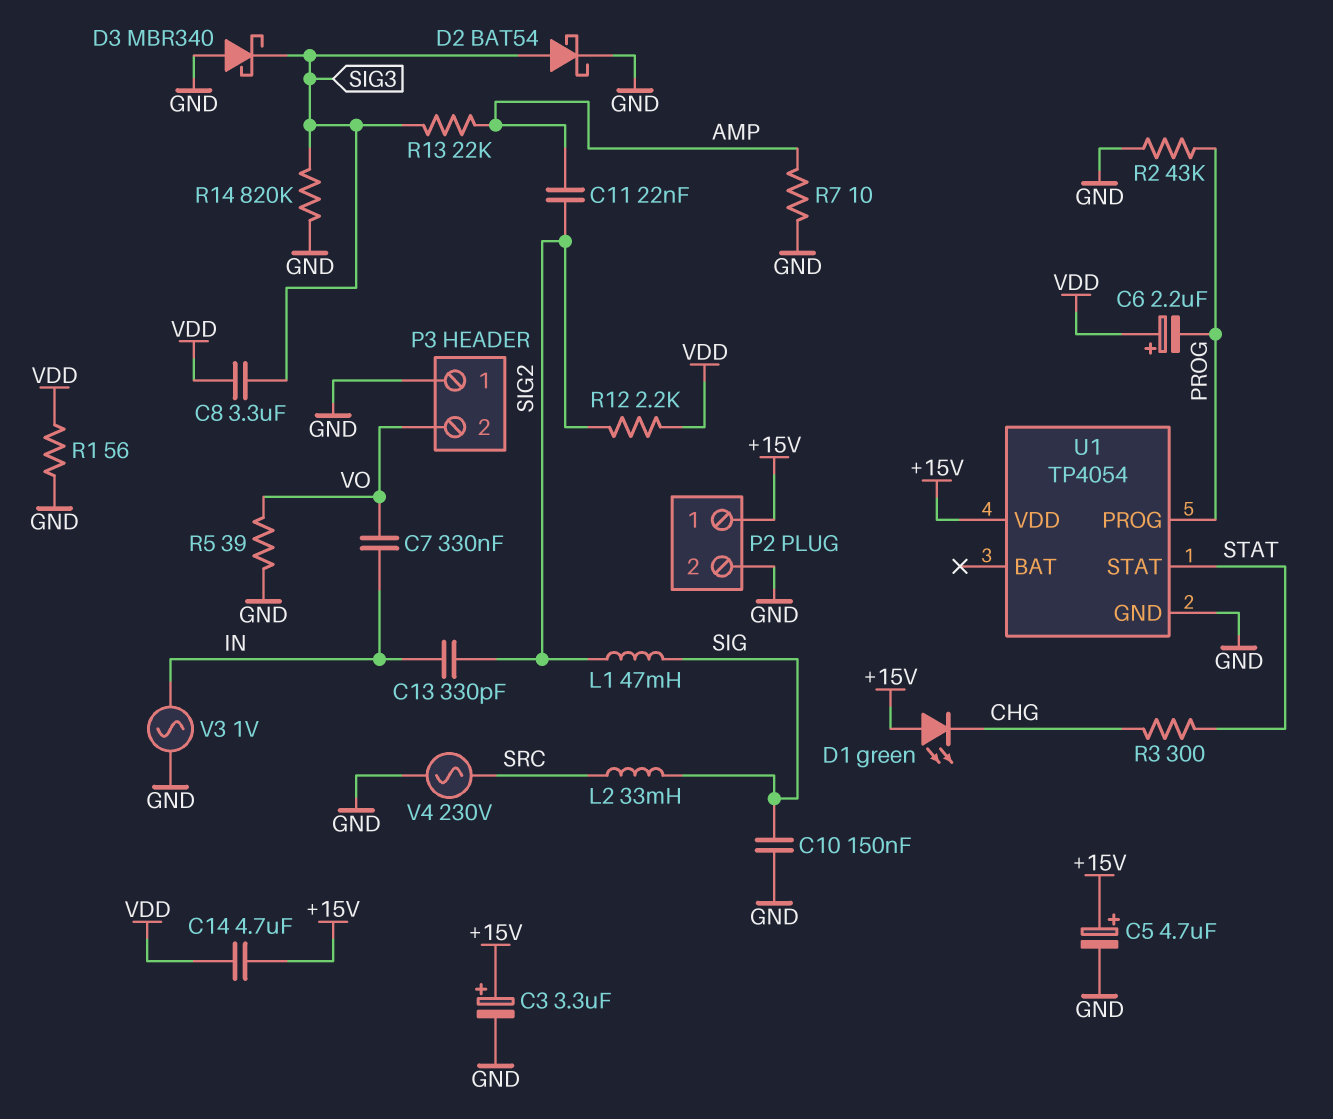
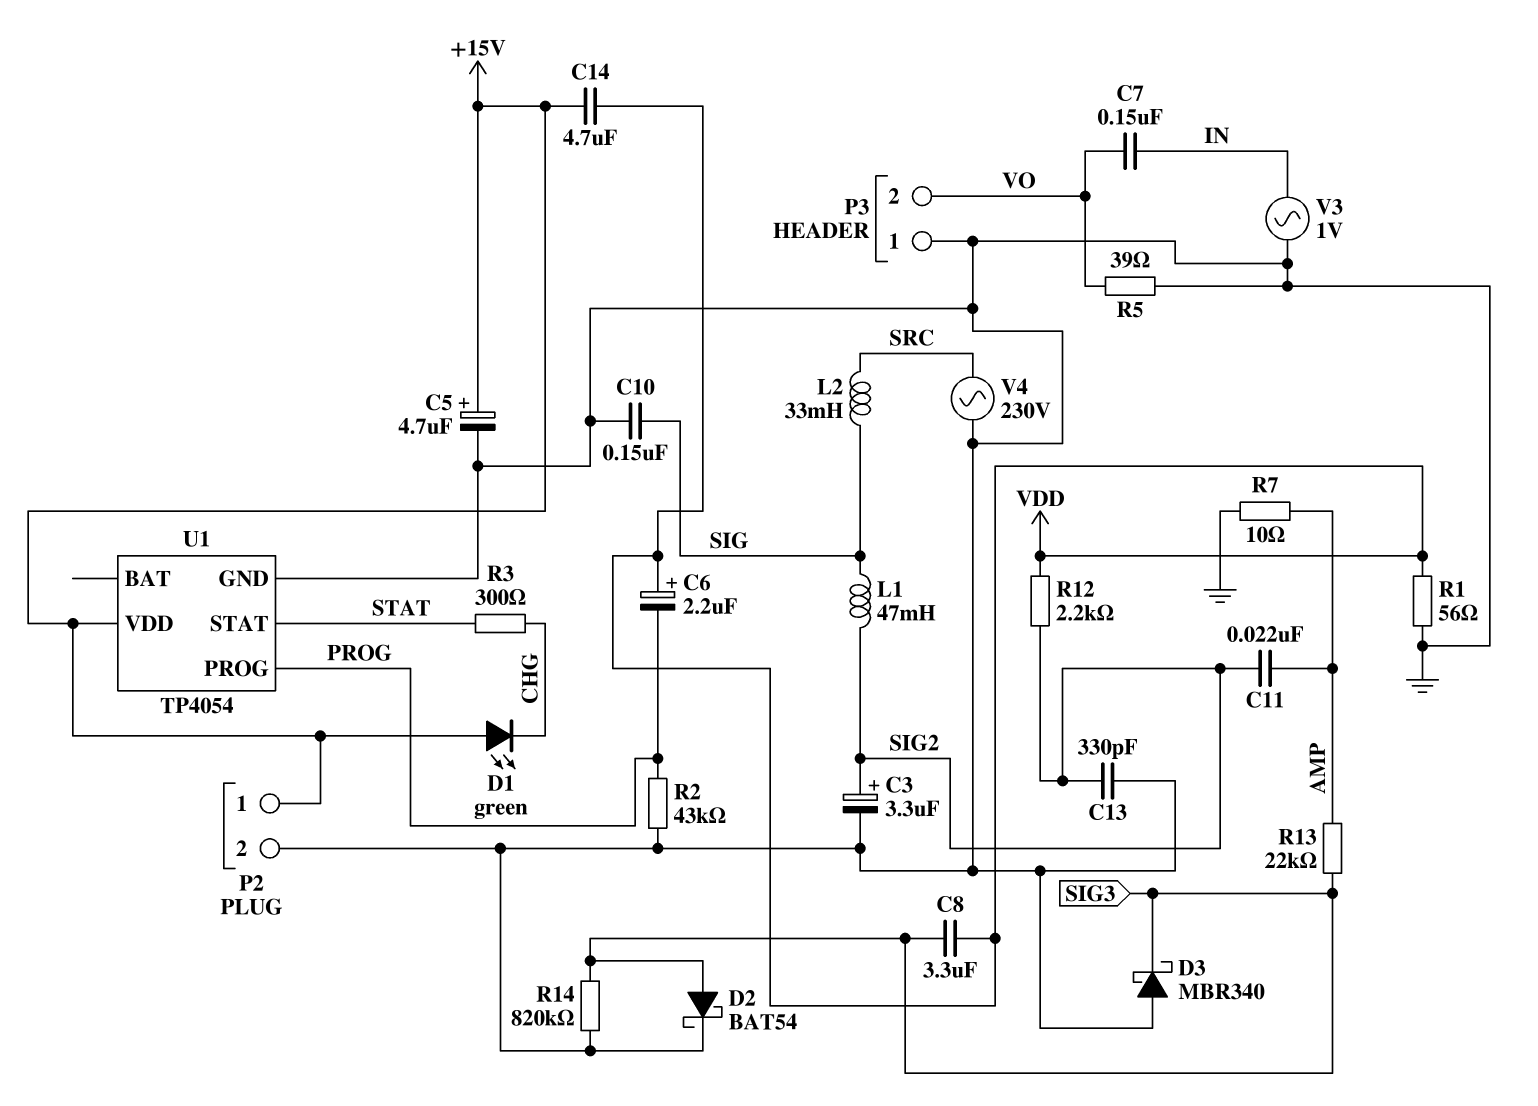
C3: 3.3uF (plus +15V, minus GND) -> 3.3uF (plus SIG2, minus GND)
C7: 330nF (IN, VO) -> 150nF (IN, VO)
C13: 330pF (IN, SIG2) -> 330pF (GND, SIG2)

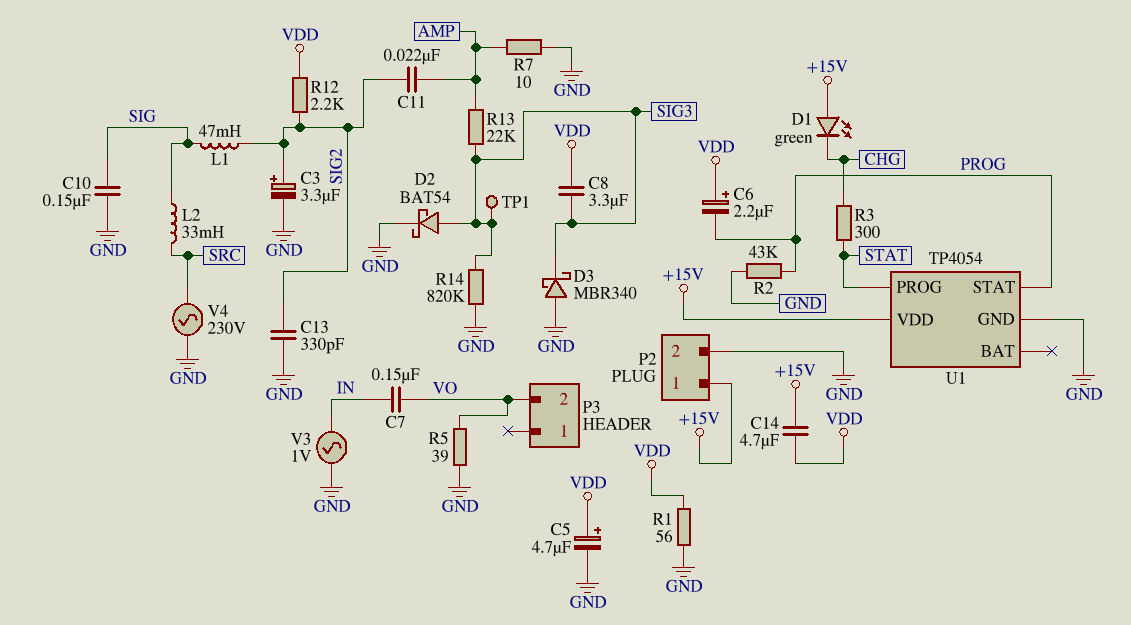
C5: 4.7uF (plus +15V, minus GND) -> 4.7uF (plus VDD, minus GND)
P3 pin 1: GND -> none
TP1: none -> test point (SIG3)
U1 pin PROG: PROG -> STAT
U1 pin STAT: STAT -> PROG

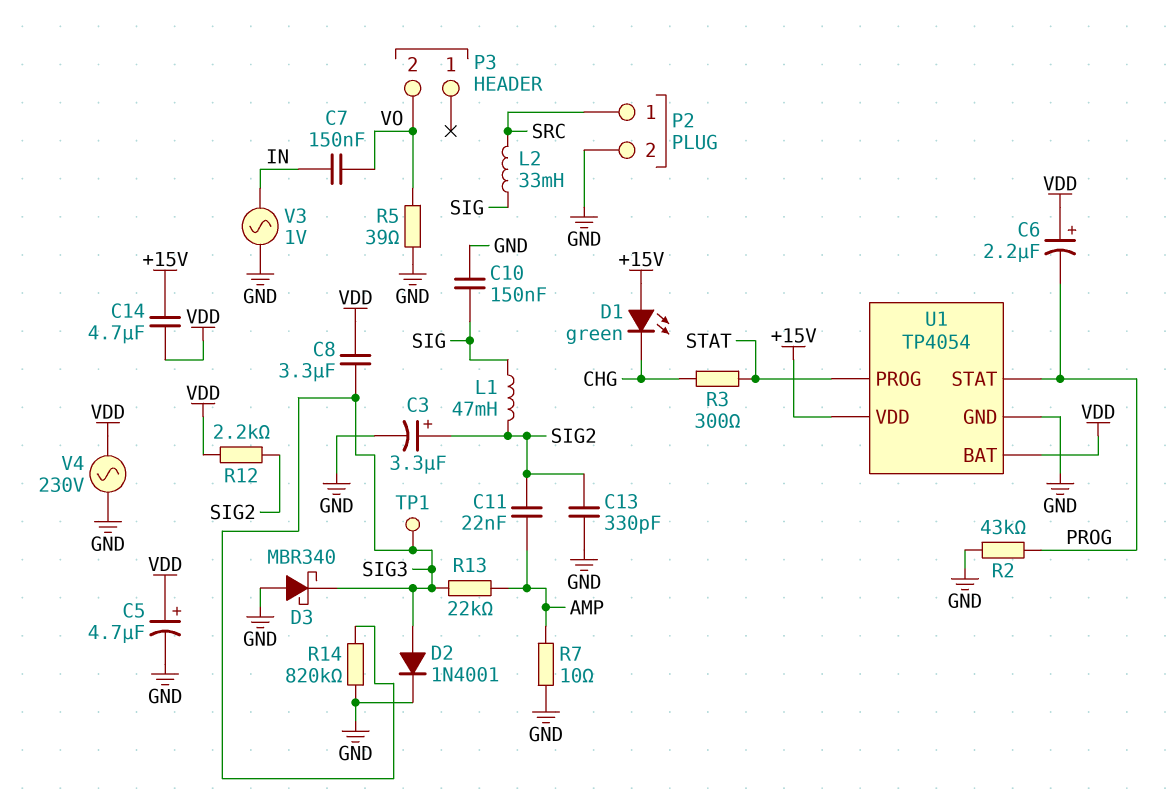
D2: schottky BAT54 (A SIG3, K GND) -> diode 1N4001 (A SIG3, K GND)
P2 pin 1: +15V -> SRC
R1: 56 (GND, VDD) -> none
U1 pin BAT: none -> VDD
V4: AC 230V (GND, SRC) -> AC 230V (GND, VDD)

